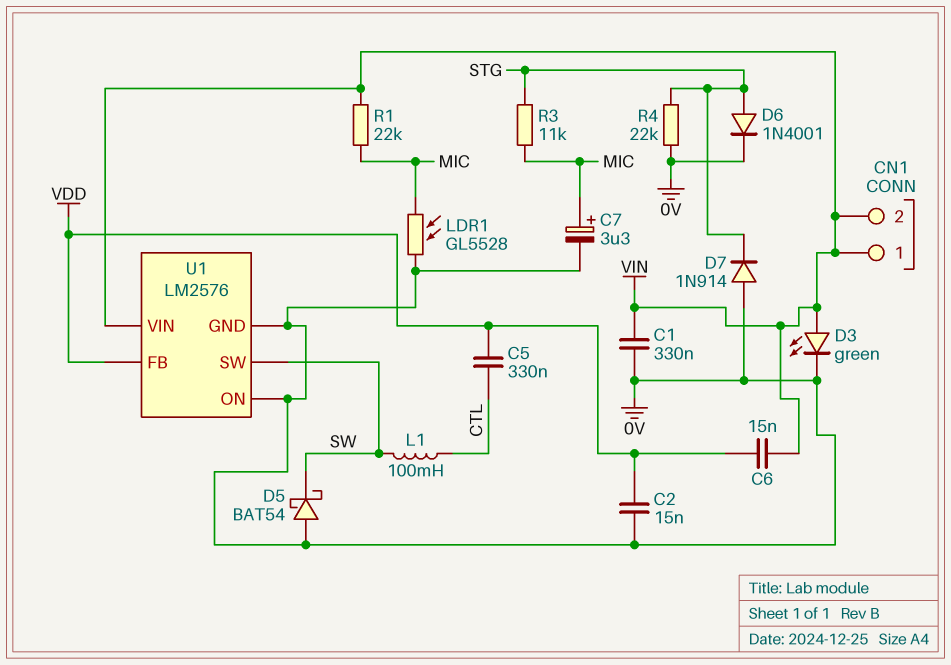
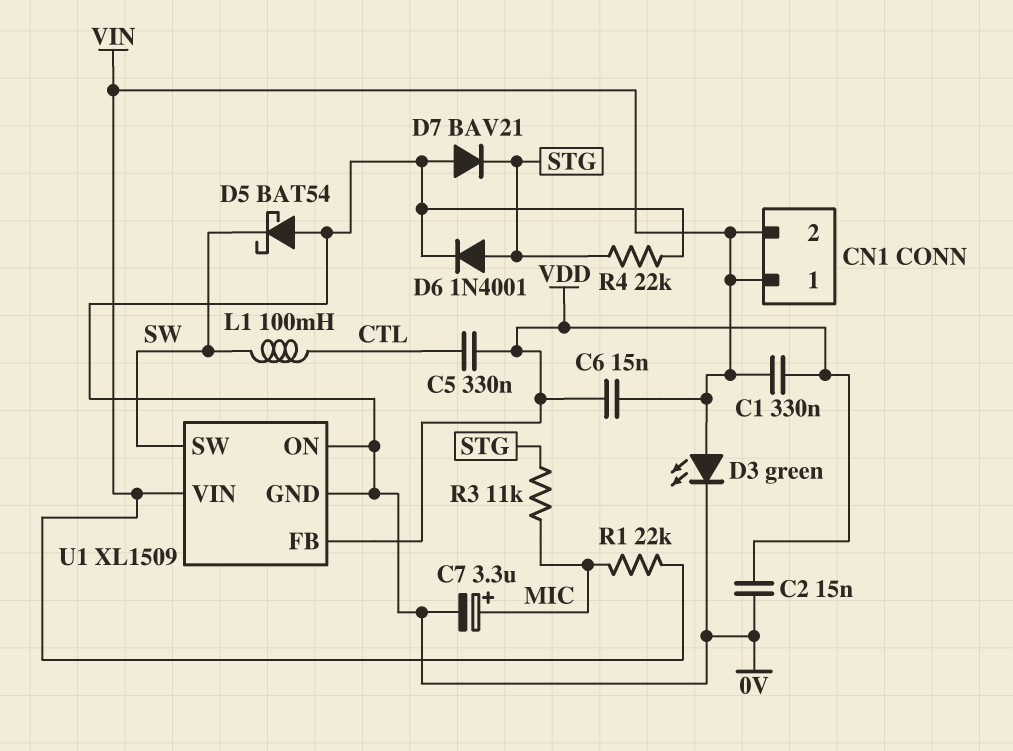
C1: 330nF (0V, VIN) -> 330nF (VDD, VIN)
D7: diode 1N914 (A 0V, K STG) -> diode BAV21 (A 0V, K STG)
LDR1: GL5528 (0V, MIC) -> none
U1: LM2576 -> XL1509

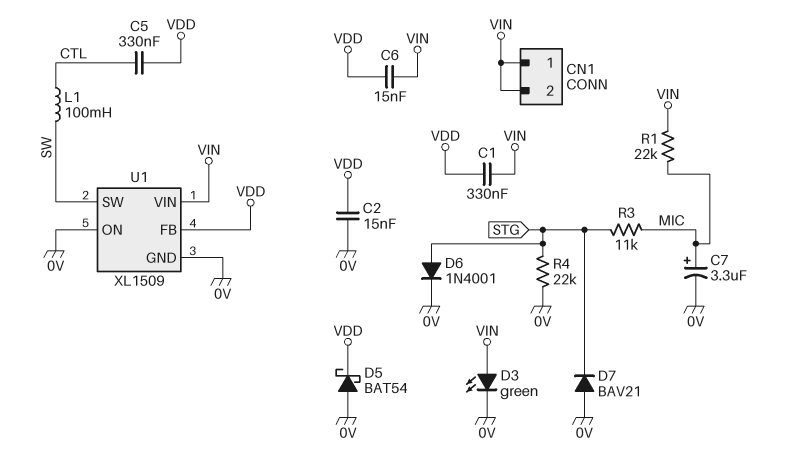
D5: schottky BAT54 (A 0V, K SW) -> schottky BAT54 (A 0V, K VDD)

